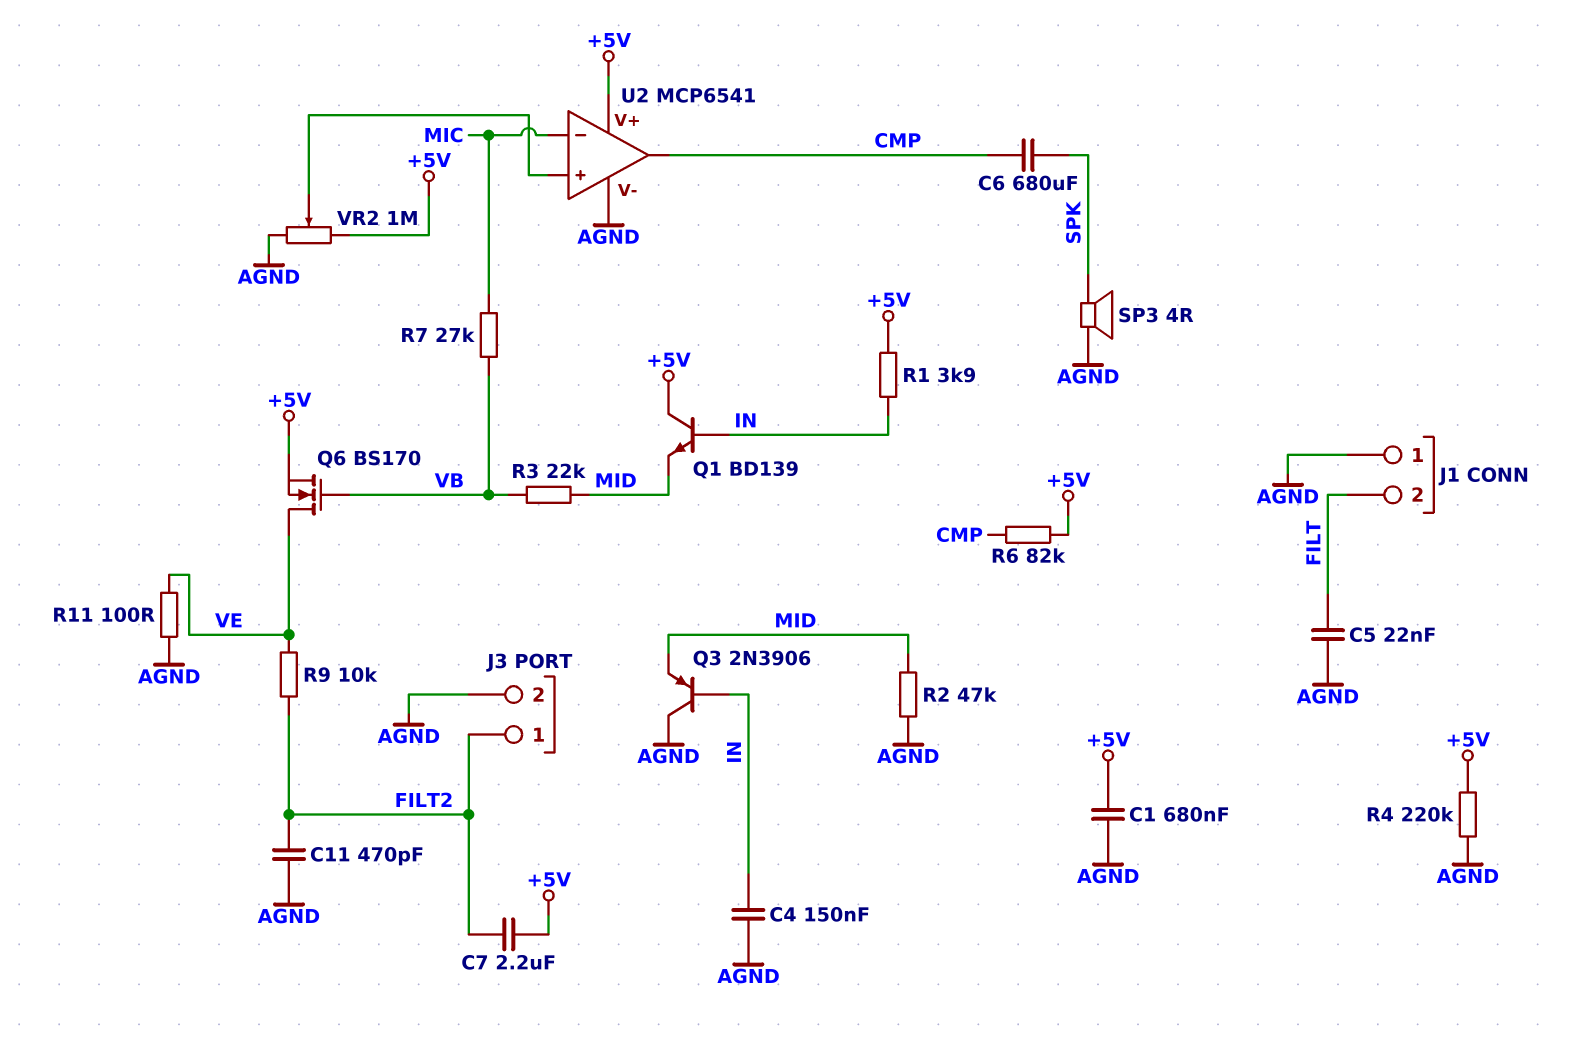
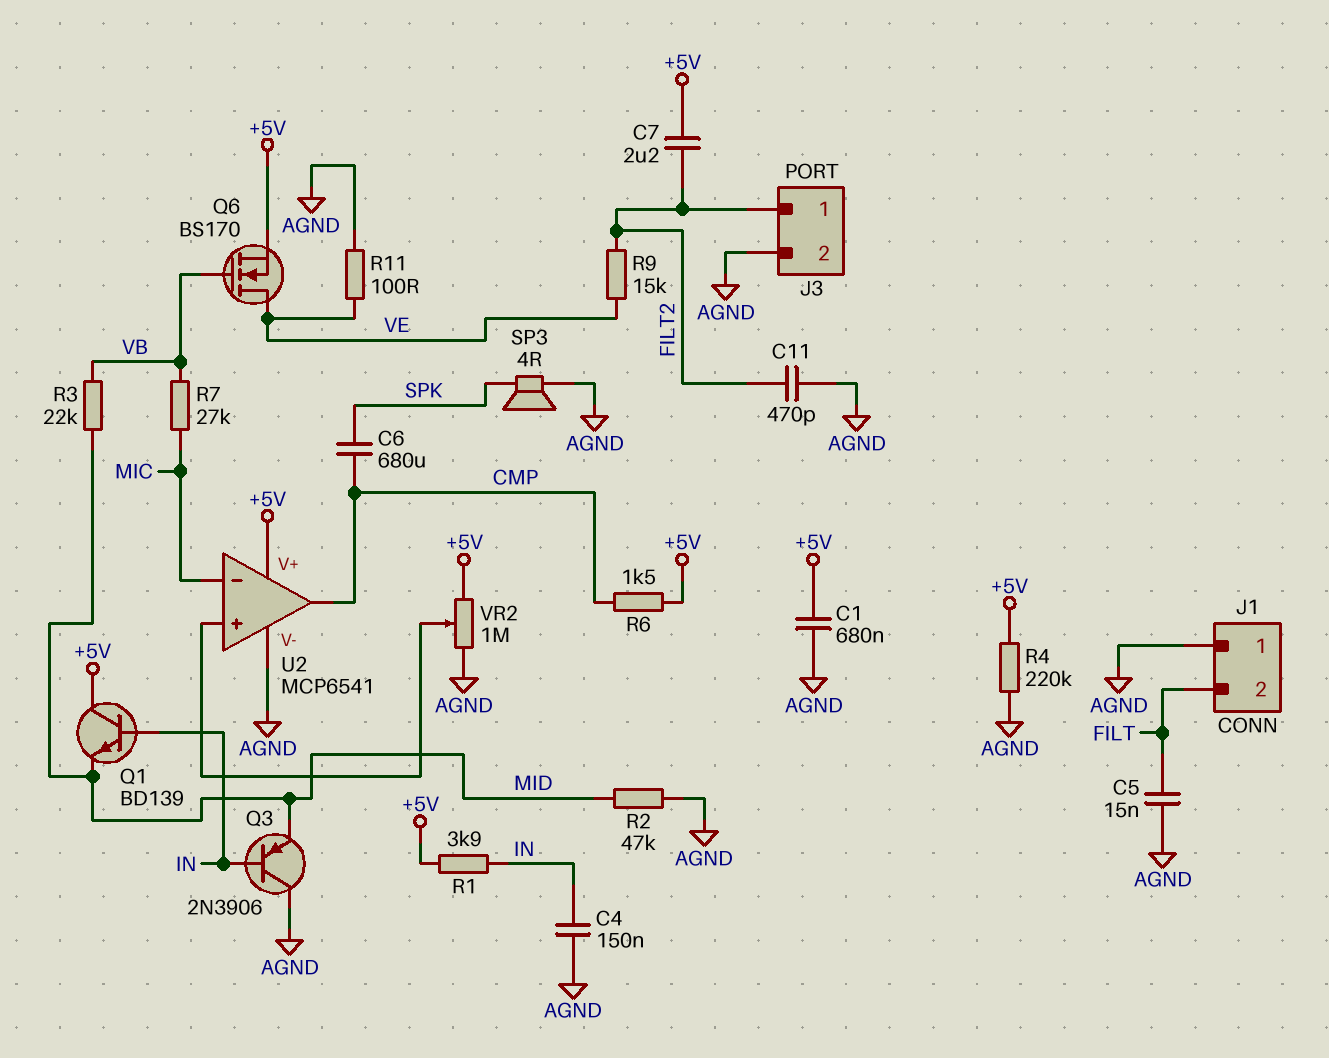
C5: 22nF (AGND, FILT) -> 15nF (AGND, FILT)
R6: 82k (+5V, CMP) -> 1.5k (+5V, CMP)
R9: 10k (FILT2, VE) -> 15k (FILT2, VE)

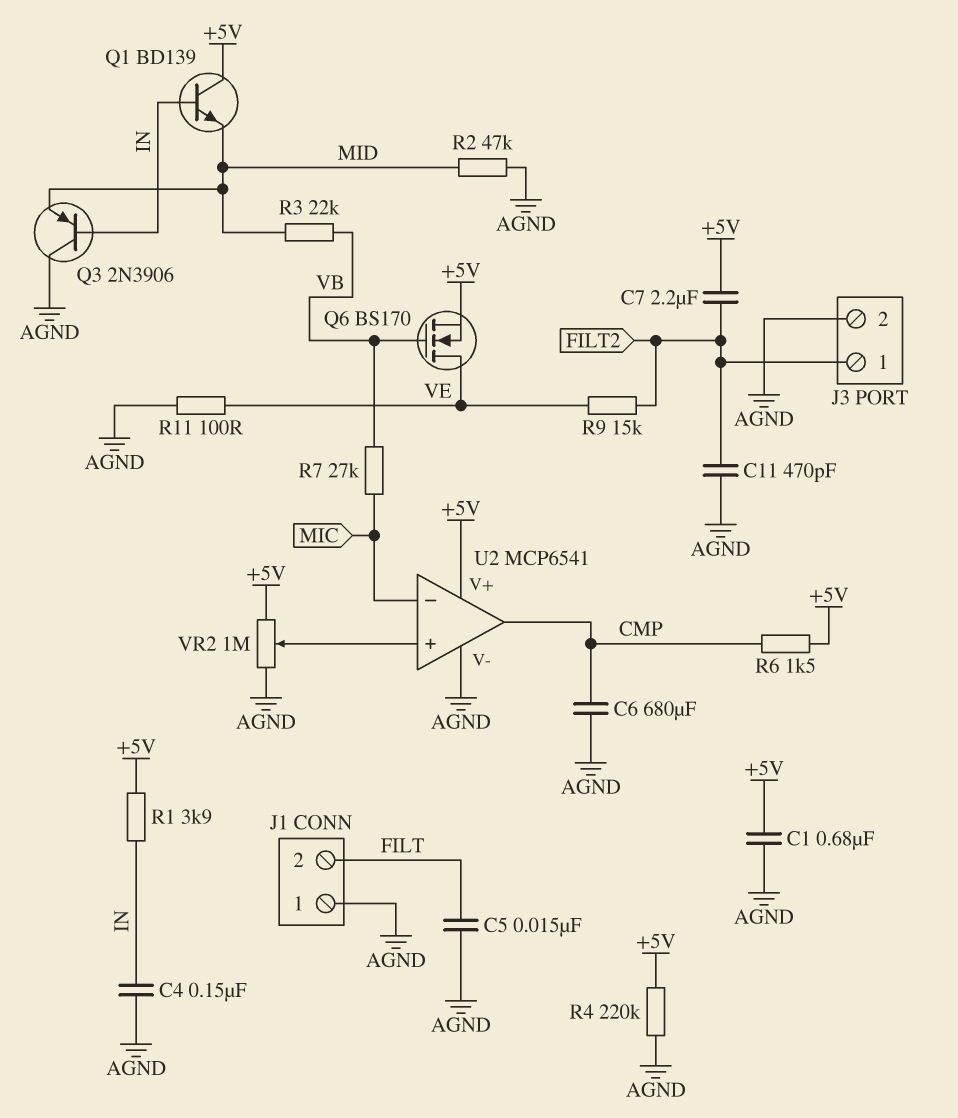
C6: 680uF (CMP, SPK) -> 680uF (AGND, CMP)
SP3: speaker 4R (AGND, SPK) -> none

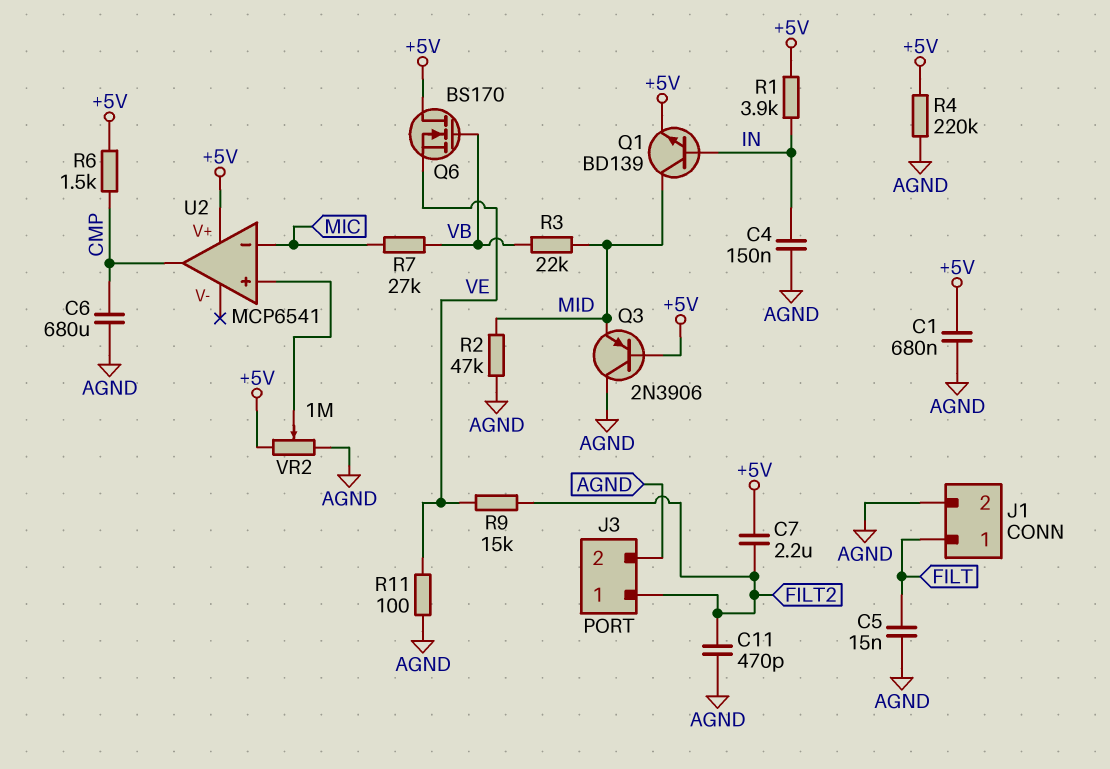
J1 pin 1: AGND -> FILT
J1 pin 2: FILT -> AGND
Q1: NPN BD139 (B IN, C +5V, E MID) -> NPN BD139 (B IN, C MID, E +5V)
Q3: PNP 2N3906 (B IN, C AGND, E MID) -> PNP 2N3906 (B +5V, C AGND, E MID)
Q6: NMOS BS170 (G VB, D VE, S +5V) -> NMOS BS170 (G VB, D +5V, S VE)
U2 pin V-: AGND -> none

